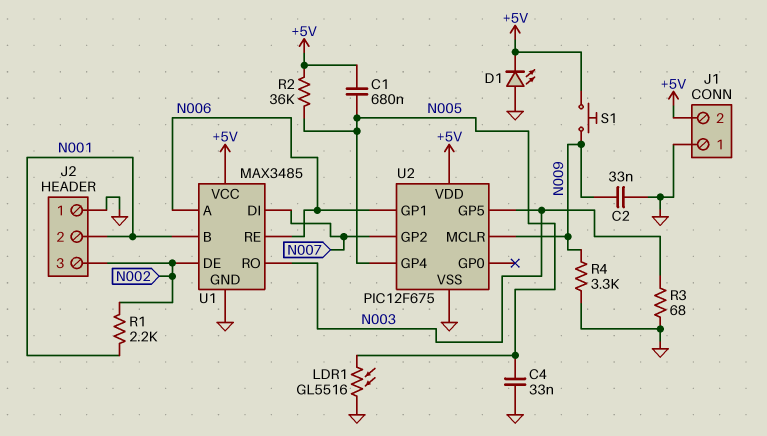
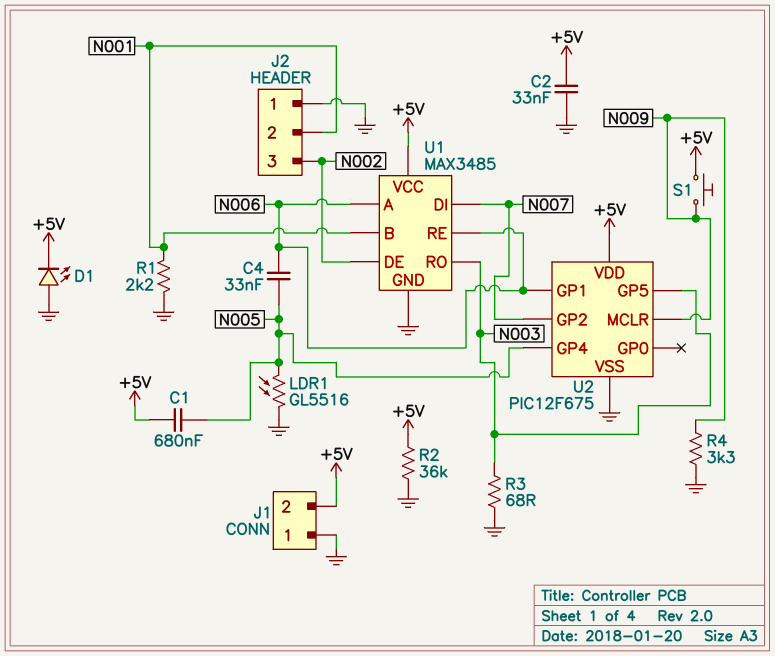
C2: 33nF (GND, N009) -> 33nF (+5V, GND)
C4: 33nF (GND, N005) -> 33nF (N005, N006)
R1: 2.2k (N001, N002) -> 2.2k (GND, N001)
R2: 36k (+5V, N005) -> 36k (+5V, GND)

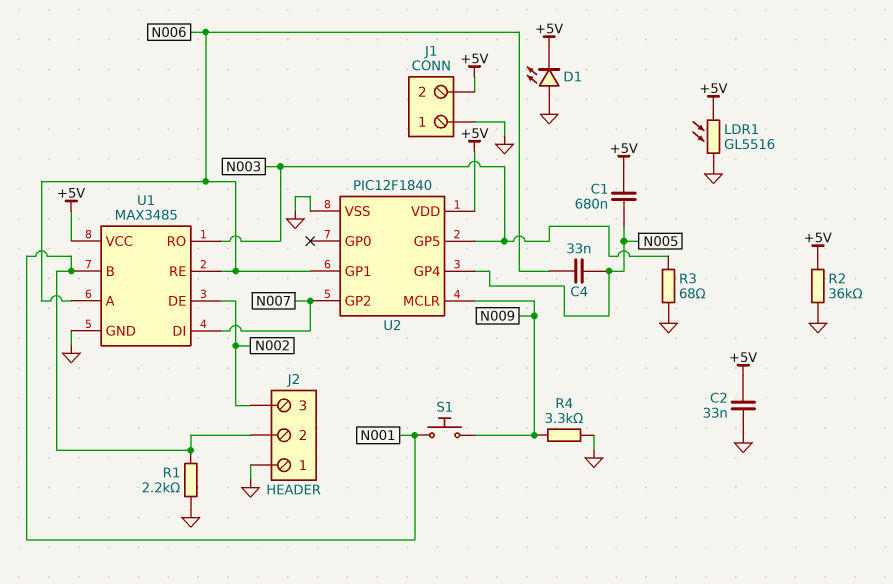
LDR1: GL5516 (GND, N005) -> GL5516 (+5V, GND)
S1: button (+5V, N009) -> button (N001, N009)
U2: PIC12F675 -> PIC12F1840

